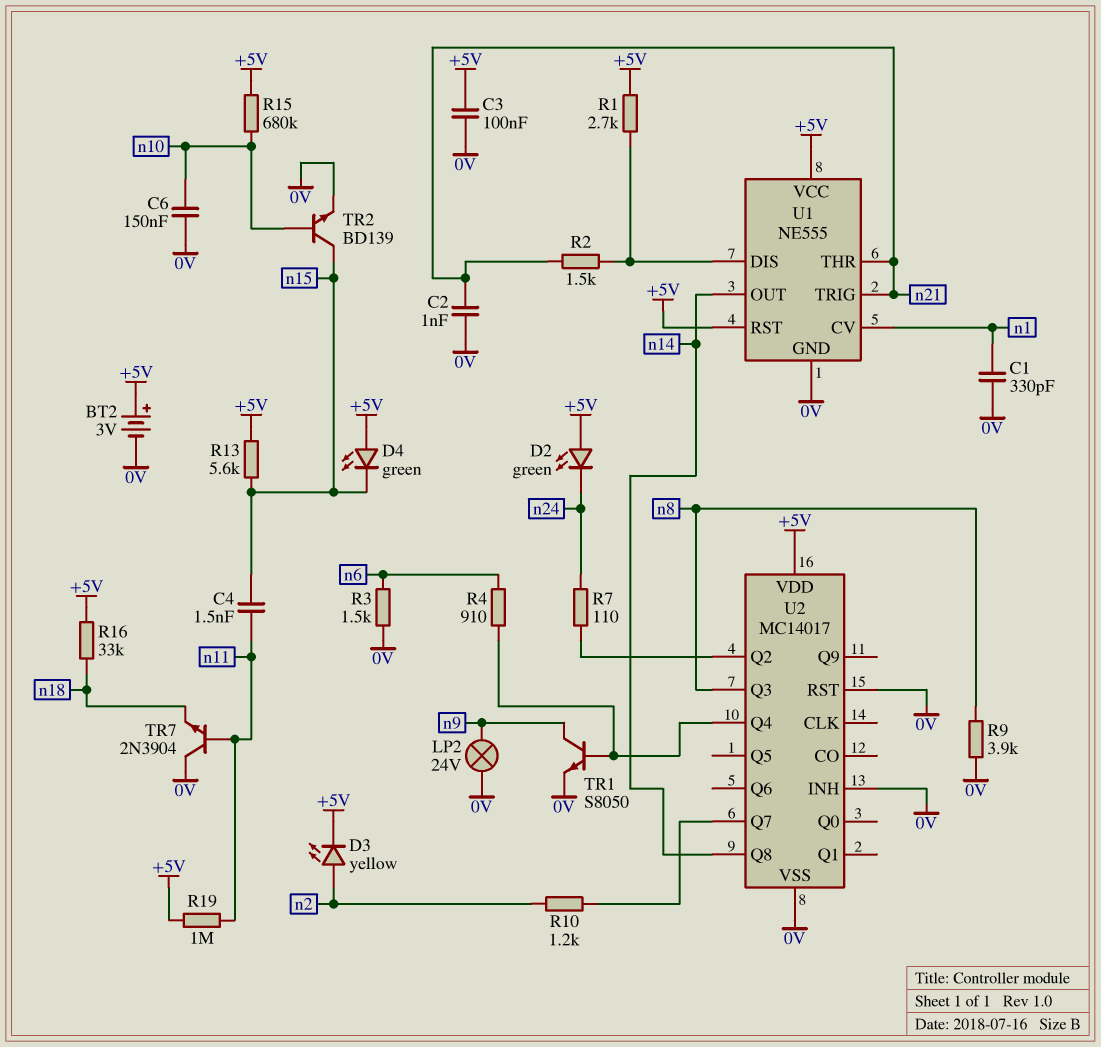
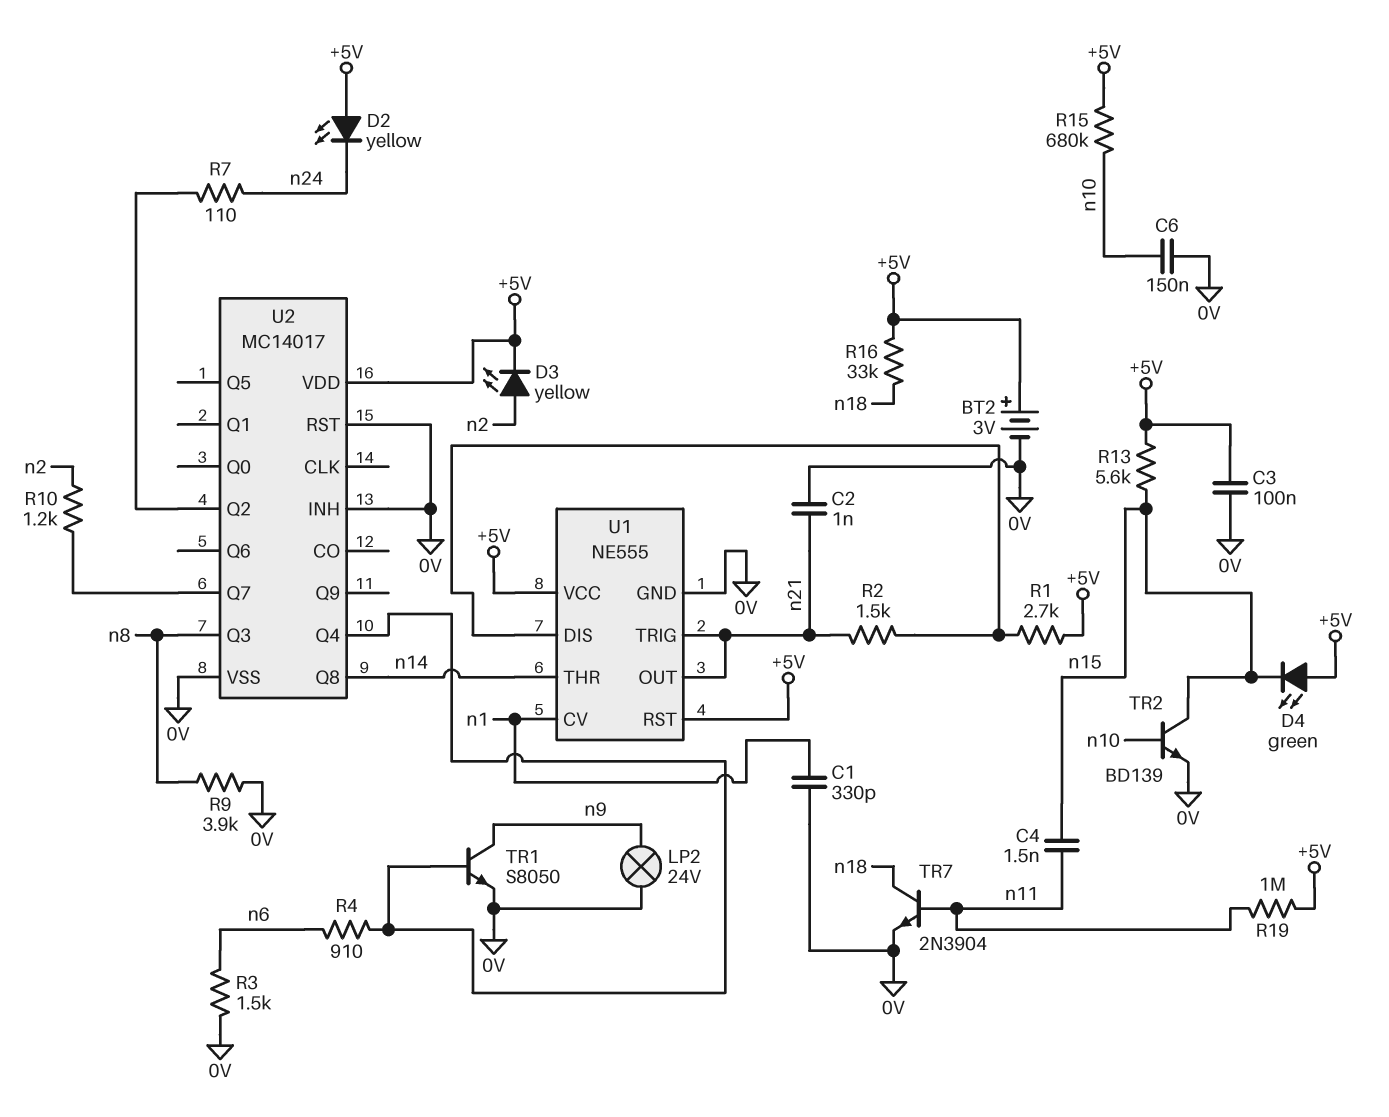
D2: LED green (A +5V, K n24) -> LED yellow (A +5V, K n24)
TR7: NPN 2N3904 (B n11, C 0V, E n18) -> NPN 2N3904 (B n11, C n18, E 0V)
U1 pin OUT: n14 -> n21
U1 pin THR: n21 -> n14

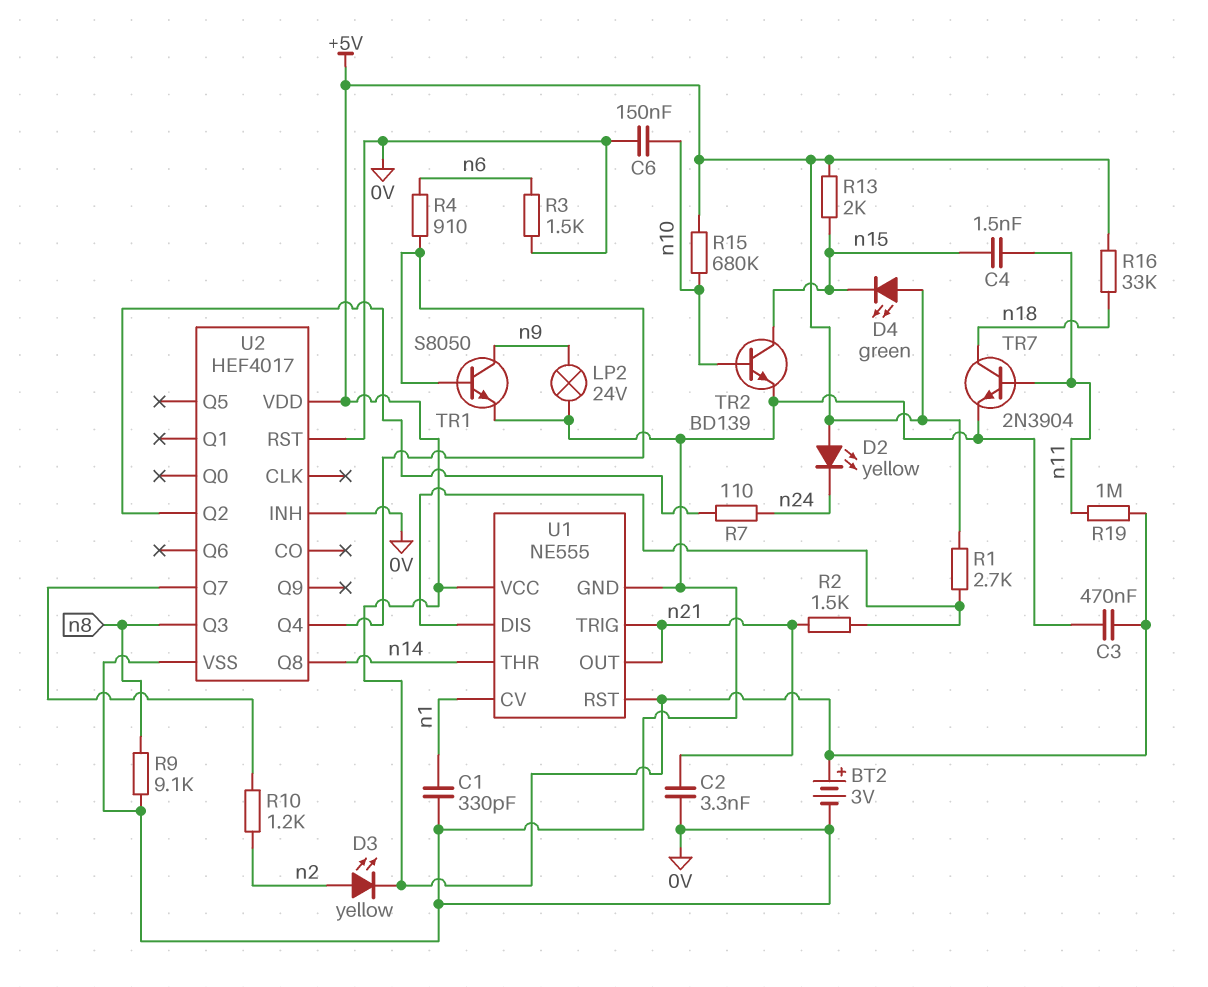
C2: 1nF (0V, n21) -> 3.3nF (0V, n21)
C3: 100nF (+5V, 0V) -> 470nF (+5V, 0V)
R9: 3.9k (0V, n8) -> 9.1k (0V, n8)
R13: 5.6k (+5V, n15) -> 2k (+5V, n15)
U2: MC14017 -> HEF4017

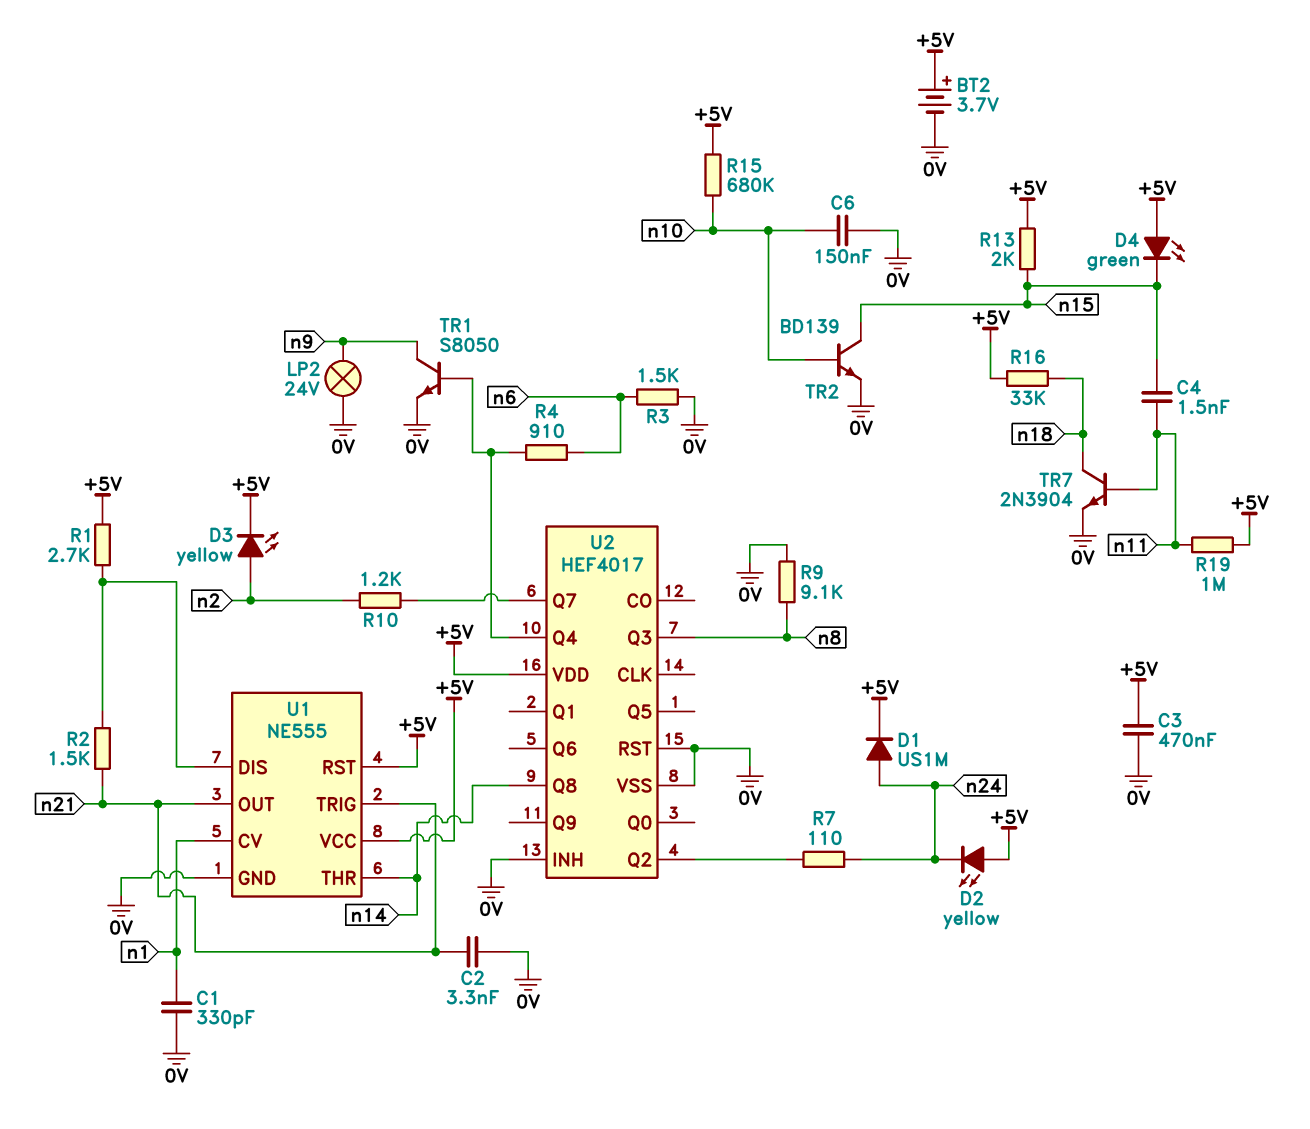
BT2: 3V (plus +5V, minus 0V) -> 3.7V (plus +5V, minus 0V)
D1: none -> diode US1M (A n24, K +5V)

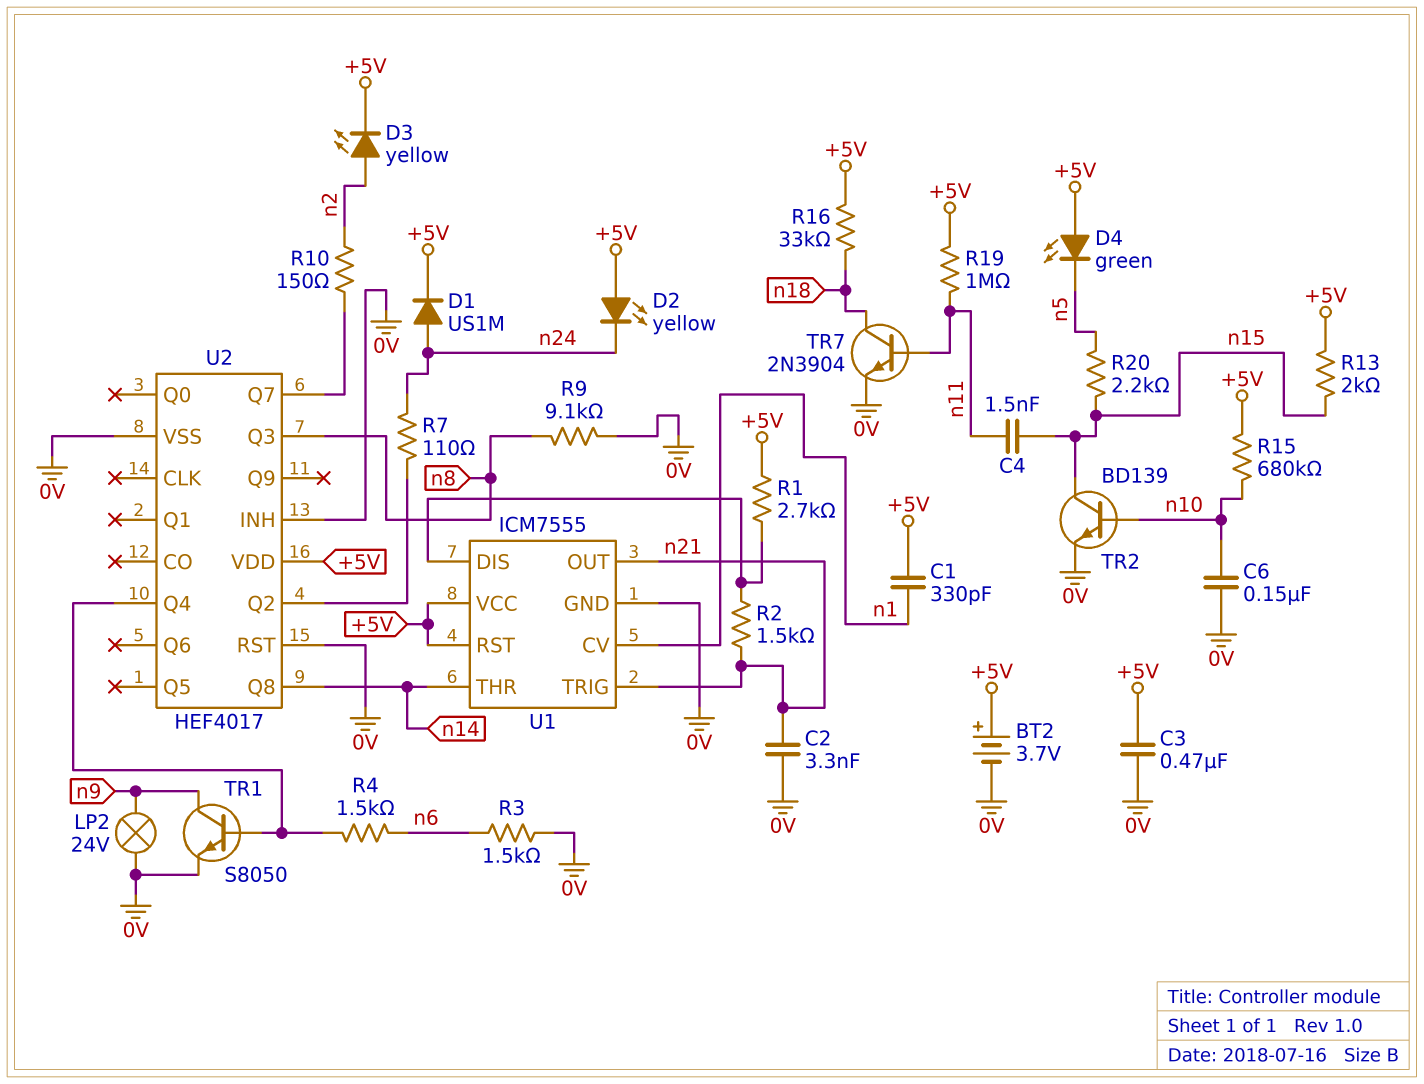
C1: 330pF (0V, n1) -> 330pF (+5V, n1)
D4: LED green (A +5V, K n15) -> LED green (A +5V, K n5)
R4: 910 (U2/Q4, n6) -> 1.5k (U2/Q4, n6)
R10: 1.2k (U2/Q7, n2) -> 150 (U2/Q7, n2)
R20: none -> 2.2k (n5, n15)
U1: NE555 -> ICM7555

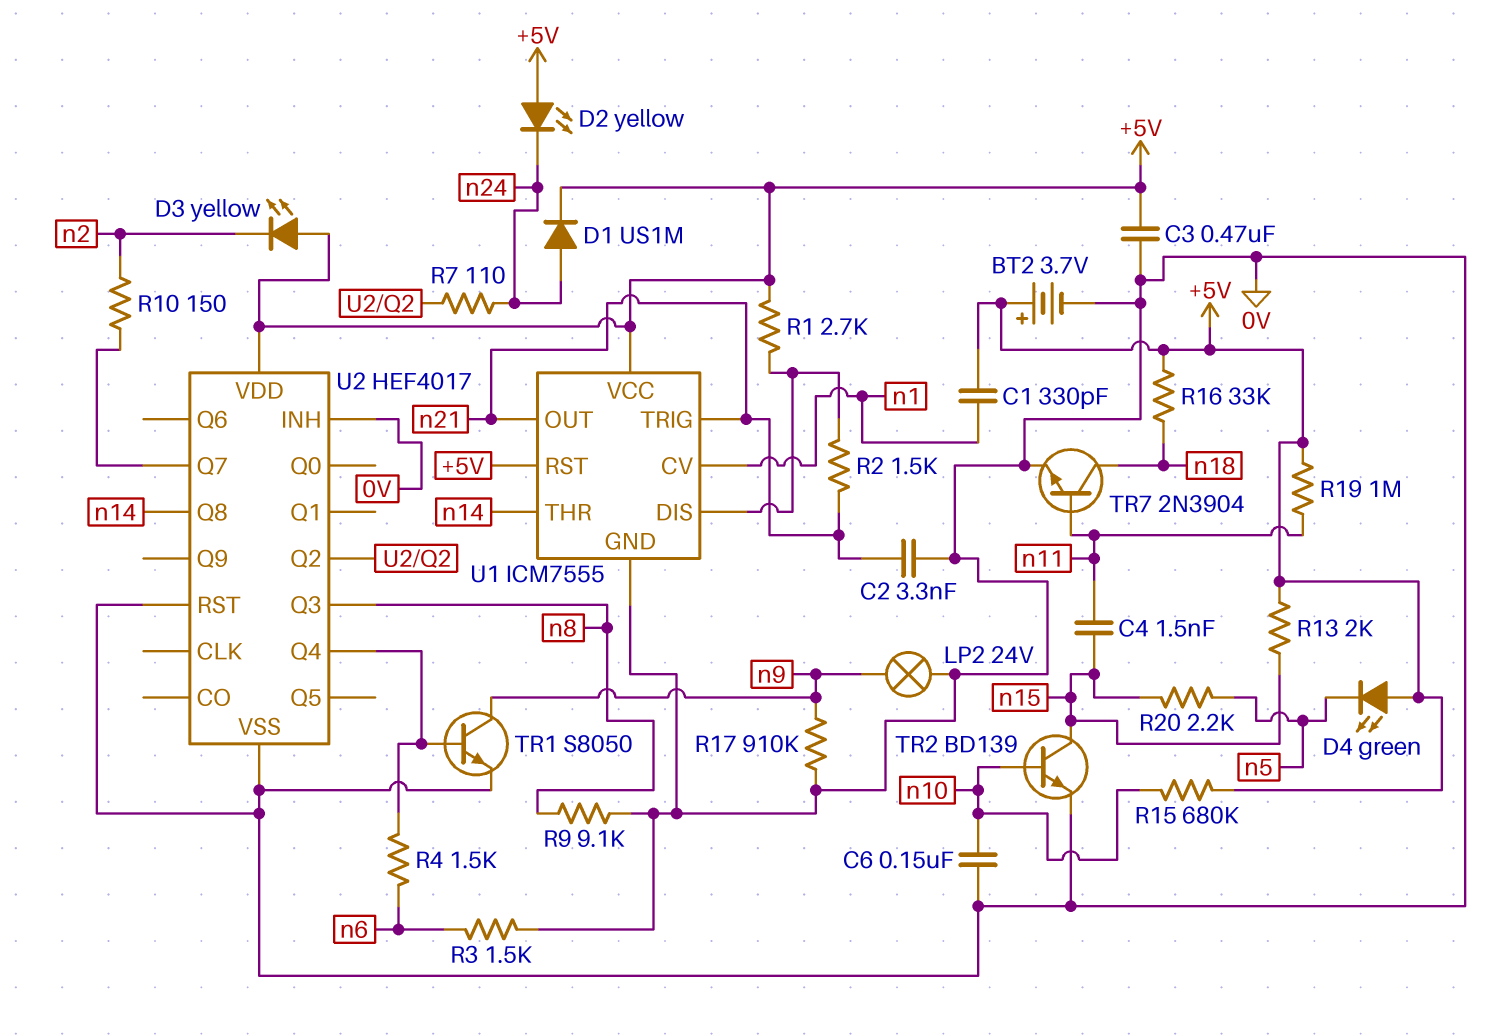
D3: LED yellow (A n2, K +5V) -> LED yellow (A +5V, K n2)
R17: none -> 910k (0V, n9)

